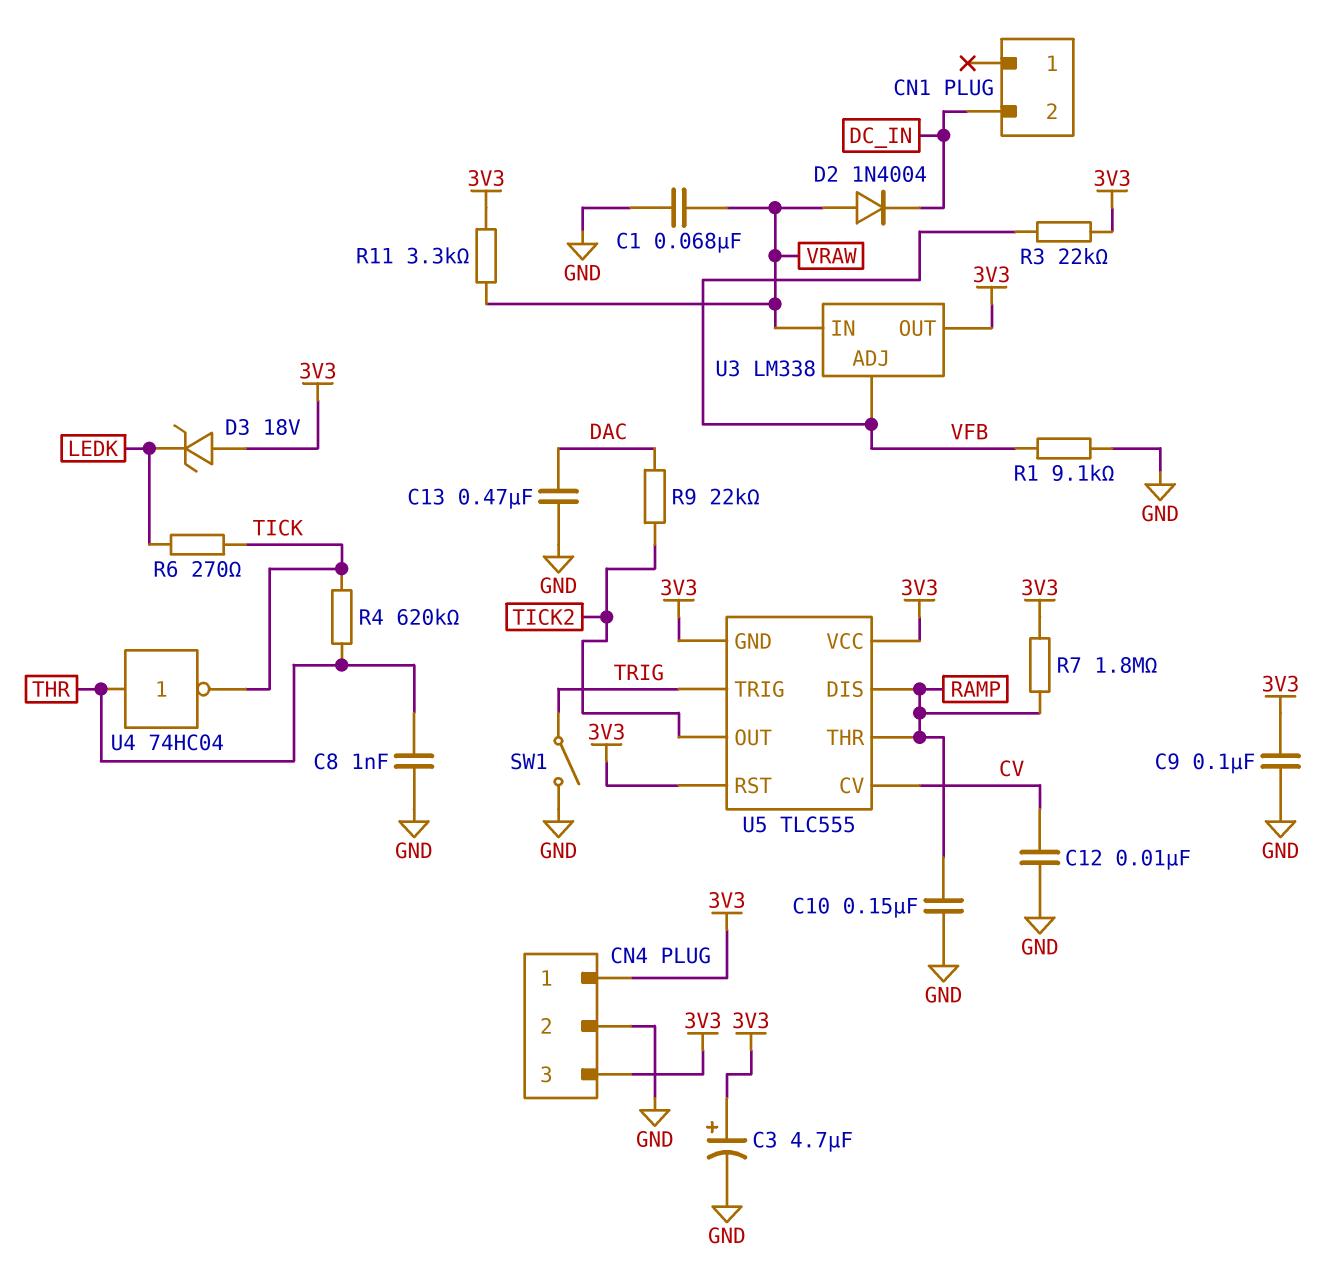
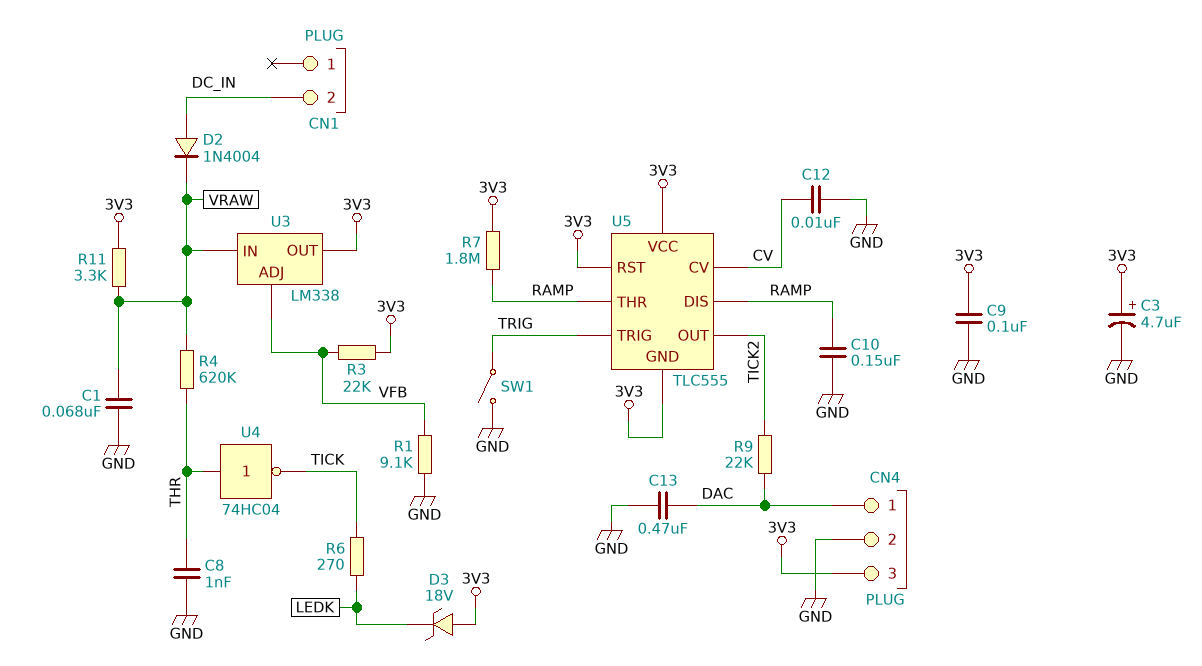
CN4 pin 1: 3V3 -> DAC
D2: diode 1N4004 (A VRAW, K DC_IN) -> diode 1N4004 (A DC_IN, K VRAW)
R4: 620k (THR, TICK) -> 620k (THR, VRAW)

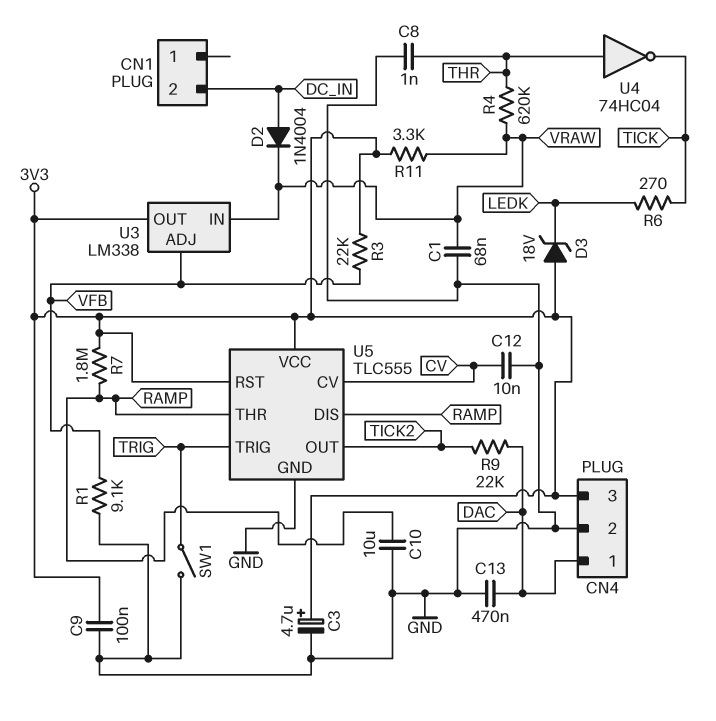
C10: 150nF (GND, RAMP) -> 10uF (GND, RAMP)
U5 pin GND: 3V3 -> GND

